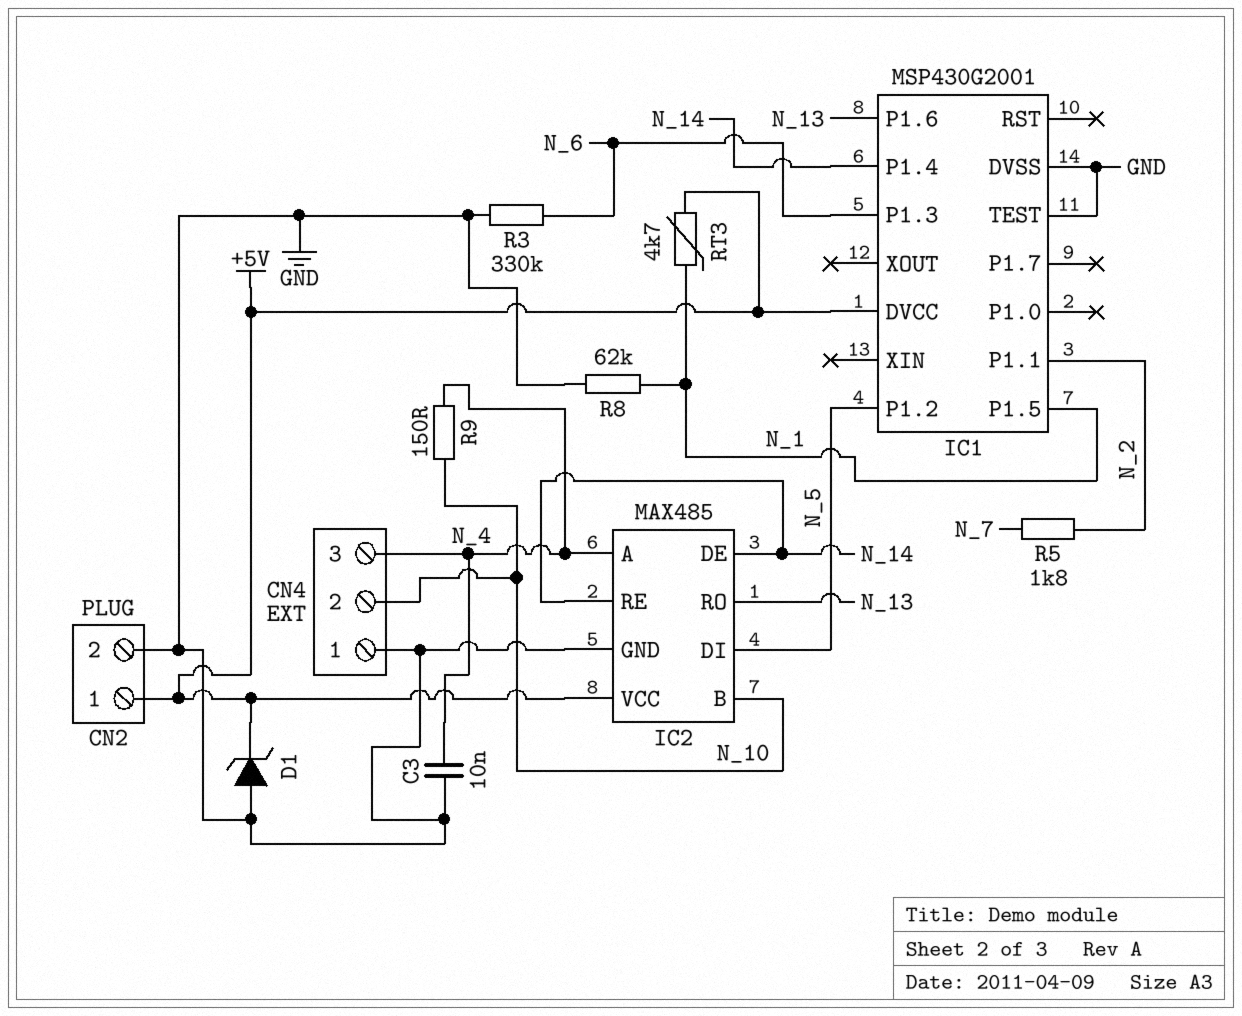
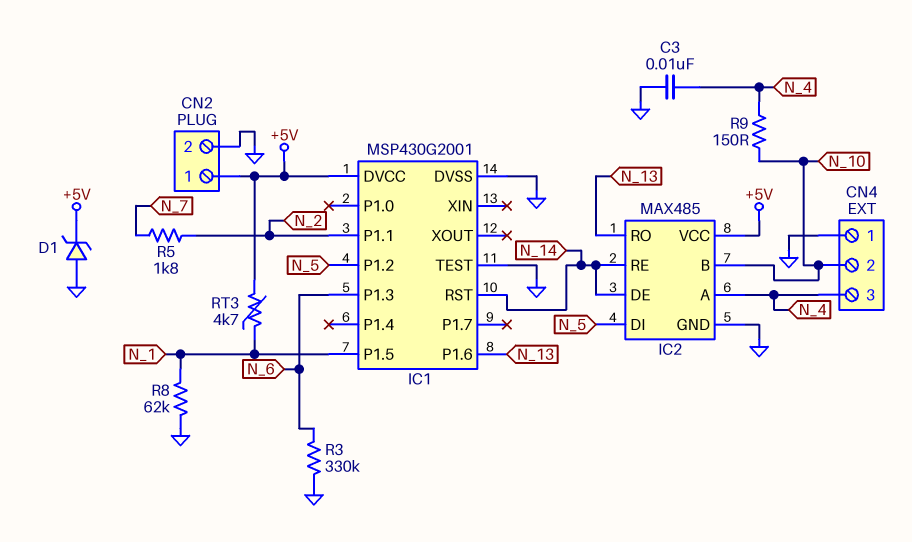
IC1 pin P1.4: N_14 -> none
IC1 pin RST: none -> N_14

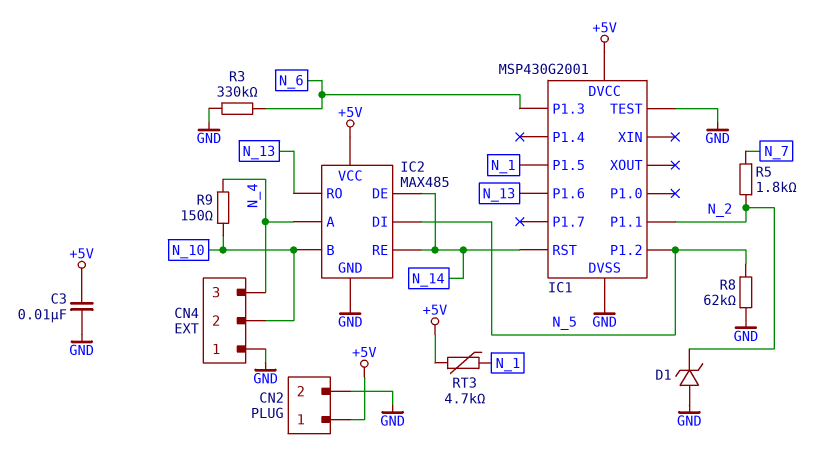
C3: 10nF (GND, N_4) -> 10nF (+5V, GND)
D1: zener (A GND, K +5V) -> zener (A GND, K N_2)
R8: 62k (GND, N_1) -> 62k (GND, N_5)

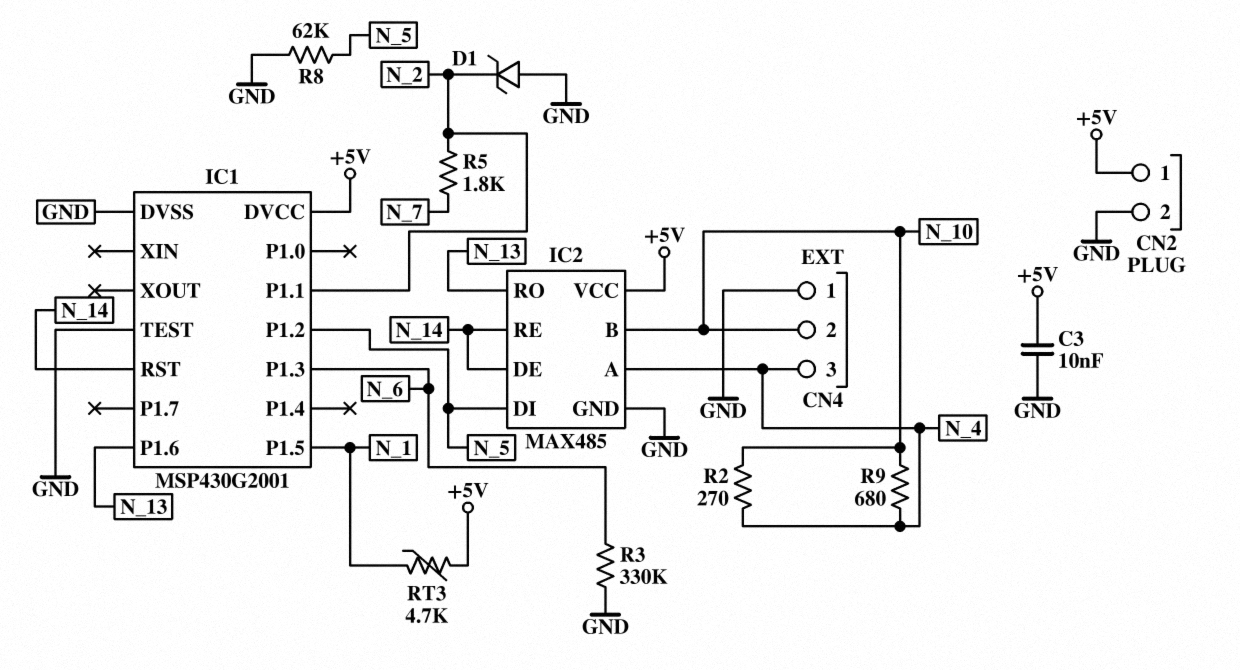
R2: none -> 270 (N_4, N_10)
R9: 150 (N_4, N_10) -> 680 (N_4, N_10)

